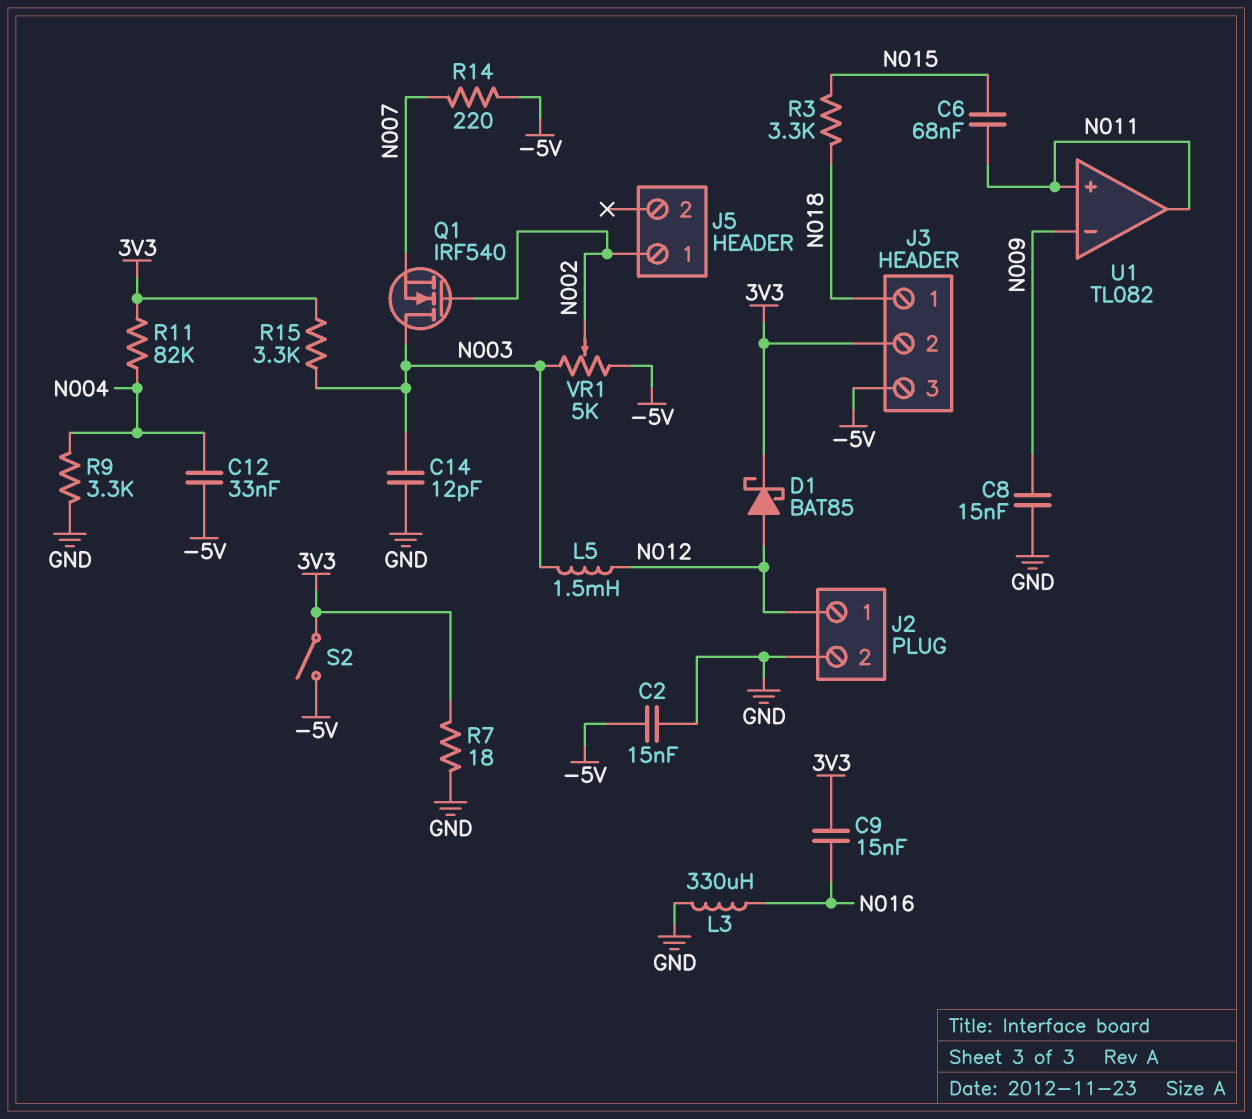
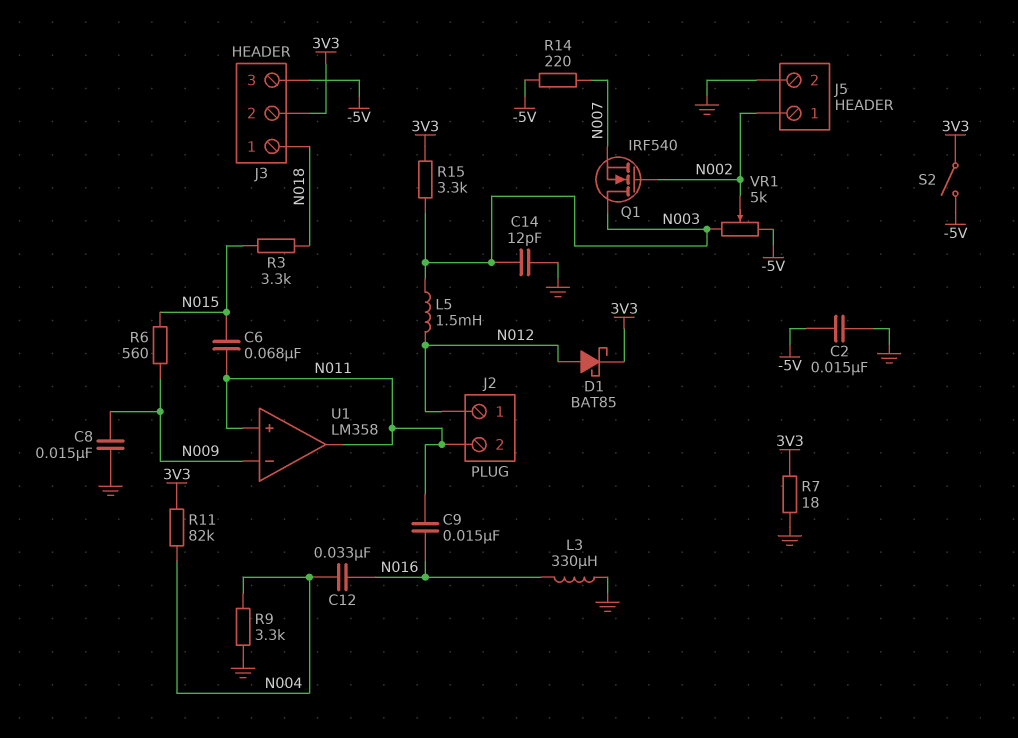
C9: 15nF (3V3, N016) -> 15nF (N011, N016)
C12: 33nF (-5V, N004) -> 33nF (N004, N016)
J2 pin 2: GND -> N011
J5 pin 2: none -> GND
R6: none -> 560 (N009, N015)
U1: TL082 -> LM358

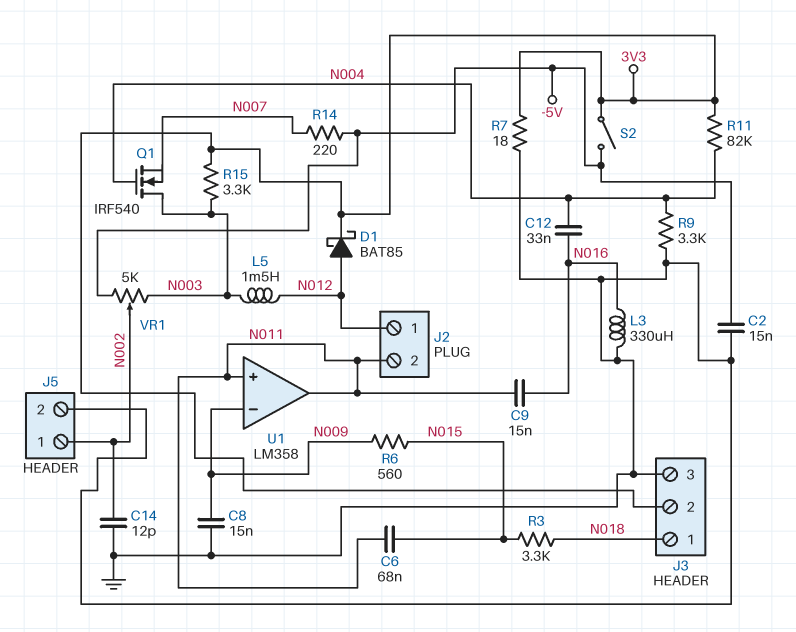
C14: 12pF (GND, N003) -> 12pF (GND, N002)
J3 pin 3: -5V -> GND
Q1: NMOS IRF540 (G N002, D N003, S N007) -> NMOS IRF540 (G N004, D N003, S N007)

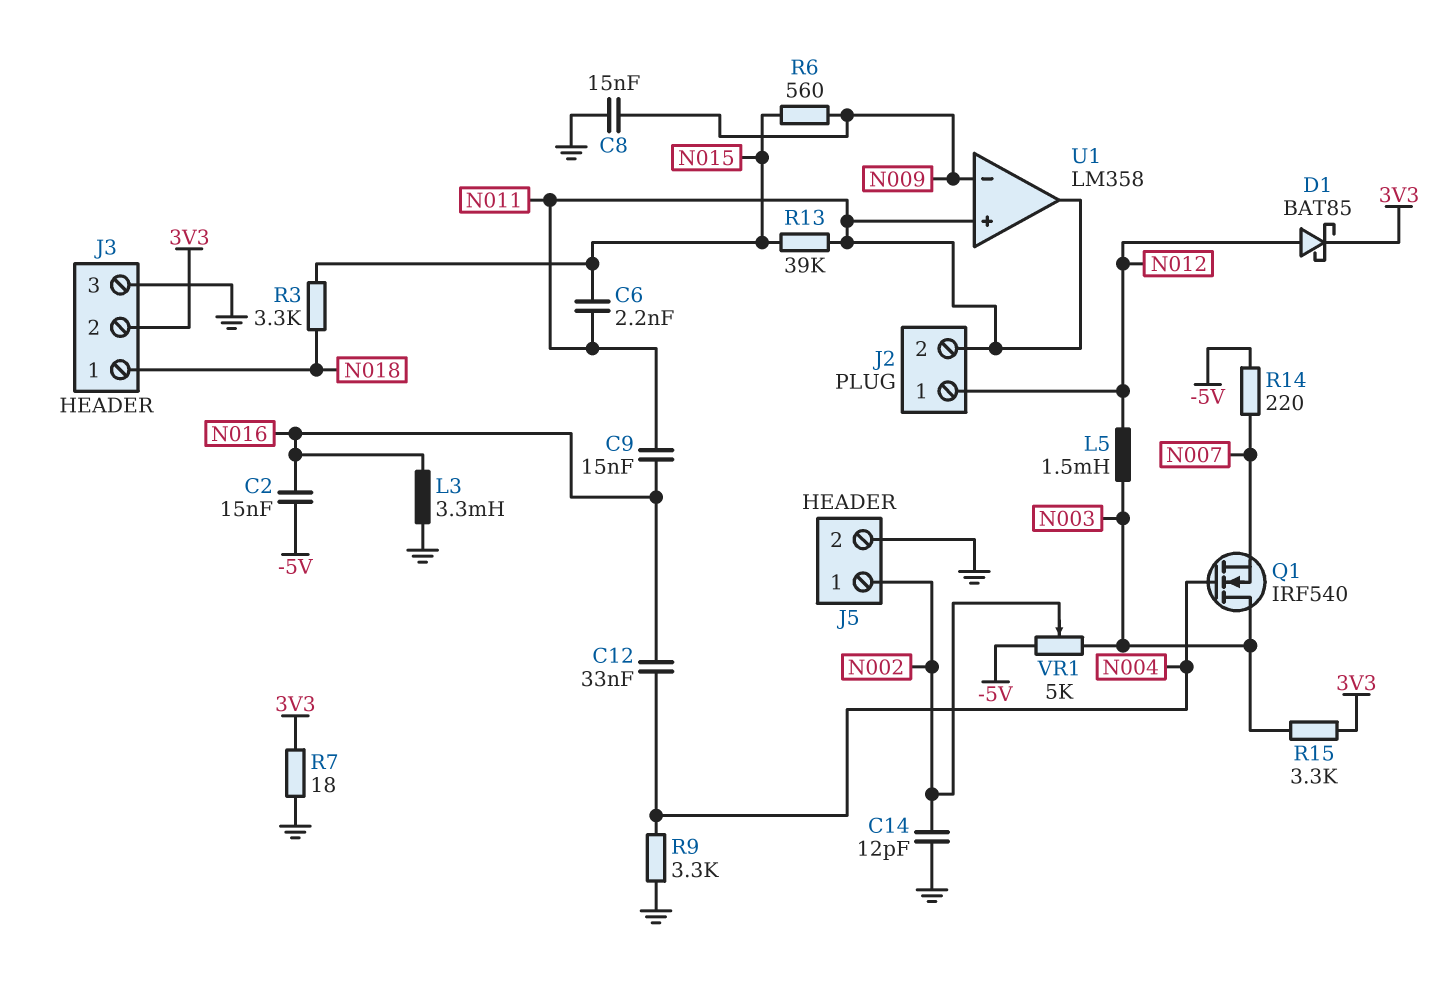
C2: 15nF (-5V, GND) -> 15nF (-5V, N016)
C6: 68nF (N011, N015) -> 2.2nF (N011, N015)
L3: 330uH (GND, N016) -> 3.3mH (GND, N016)
R11: 82k (3V3, N004) -> none
R13: none -> 39k (N011, N015)
S2: switch (-5V, 3V3) -> none

